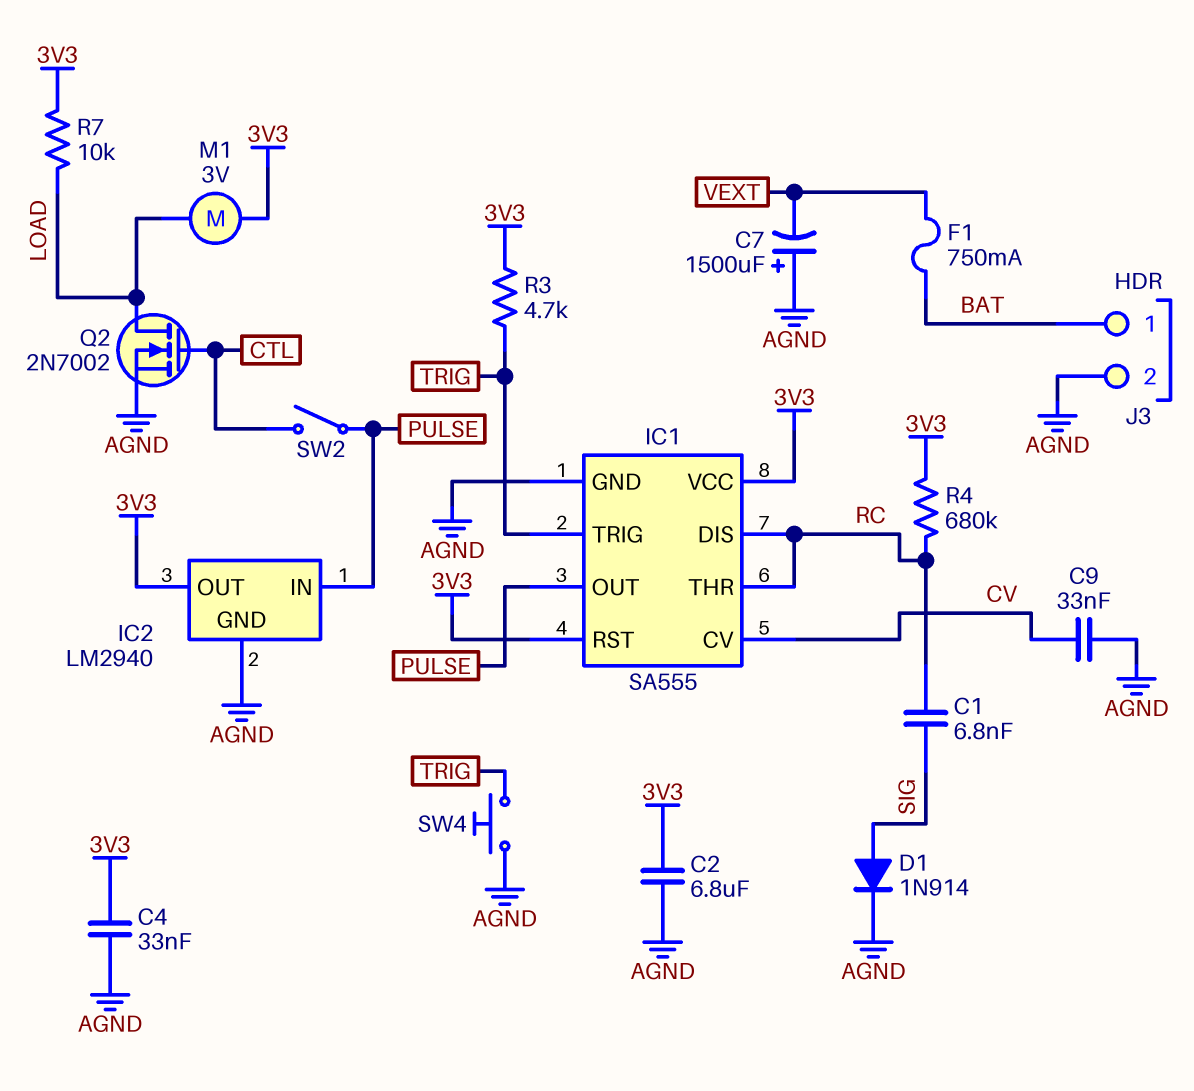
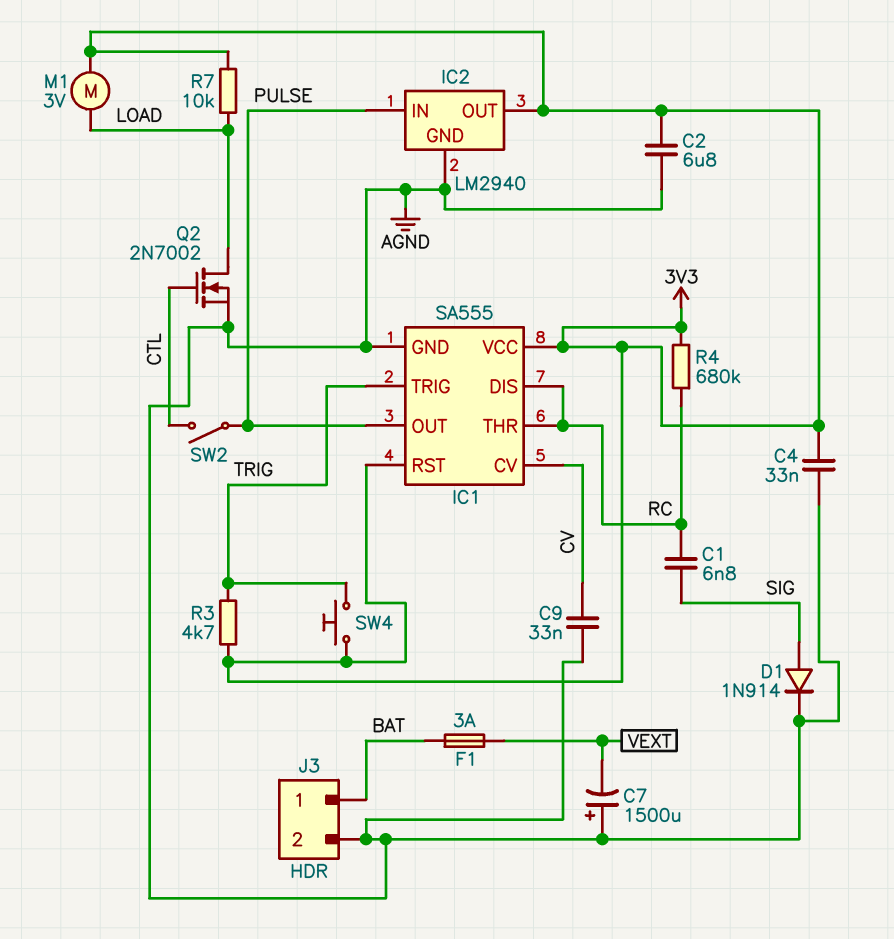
F1: 750mA (BAT, VEXT) -> 3A (BAT, VEXT)
SW4: button (AGND, TRIG) -> button (3V3, TRIG)

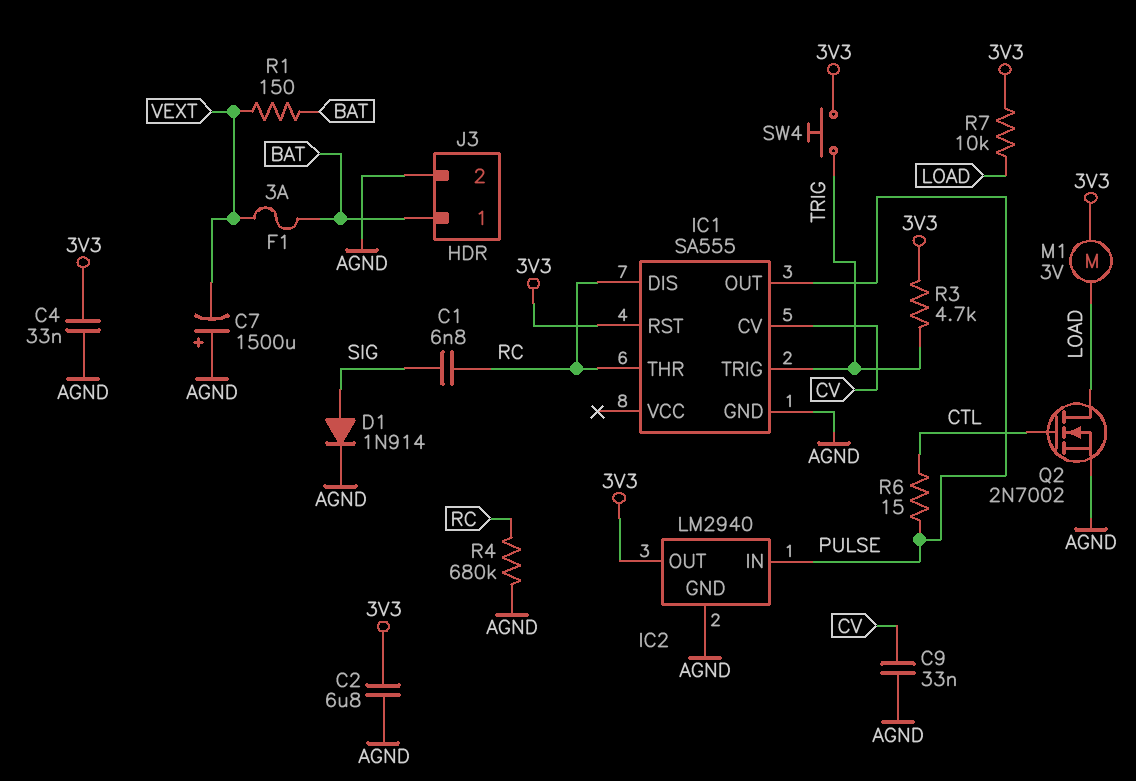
IC1 pin VCC: 3V3 -> none
R1: none -> 150 (BAT, VEXT)
R4: 680k (3V3, RC) -> 680k (AGND, RC)
R6: none -> 15 (CTL, PULSE)
SW2: switch (CTL, PULSE) -> none

